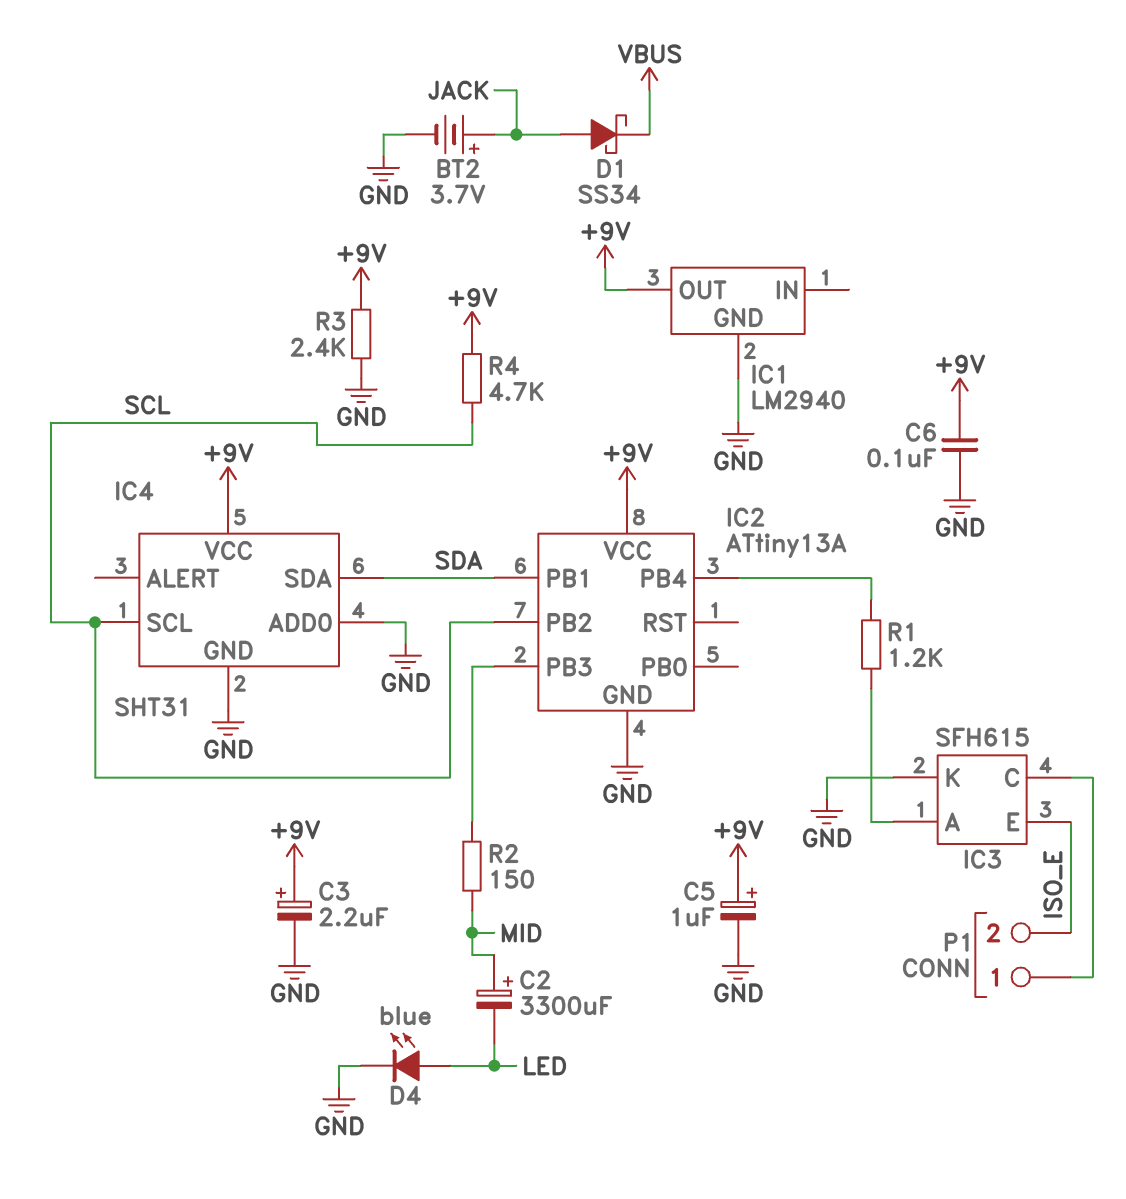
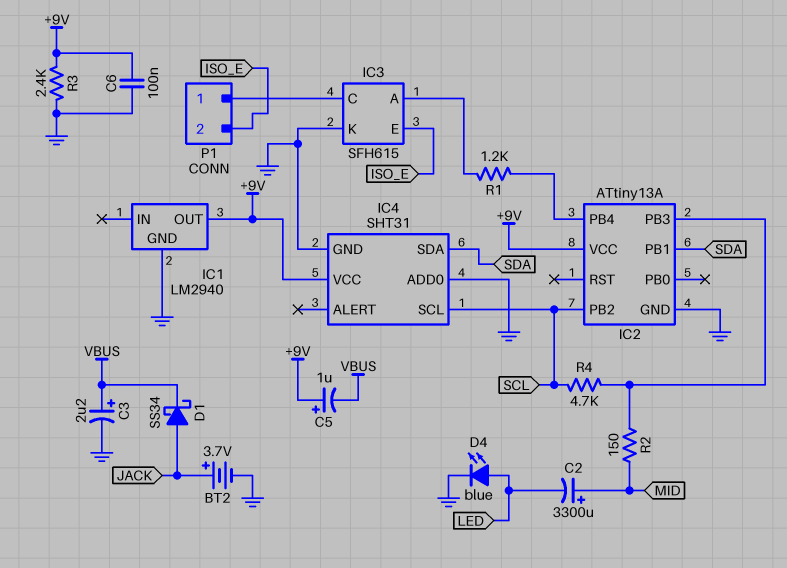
C3: 2.2uF (plus +9V, minus GND) -> 2.2uF (plus VBUS, minus GND)
C5: 1uF (plus +9V, minus GND) -> 1uF (plus +9V, minus VBUS)
R4: 4.7k (+9V, SCL) -> 4.7k (IC2/PB3, SCL)

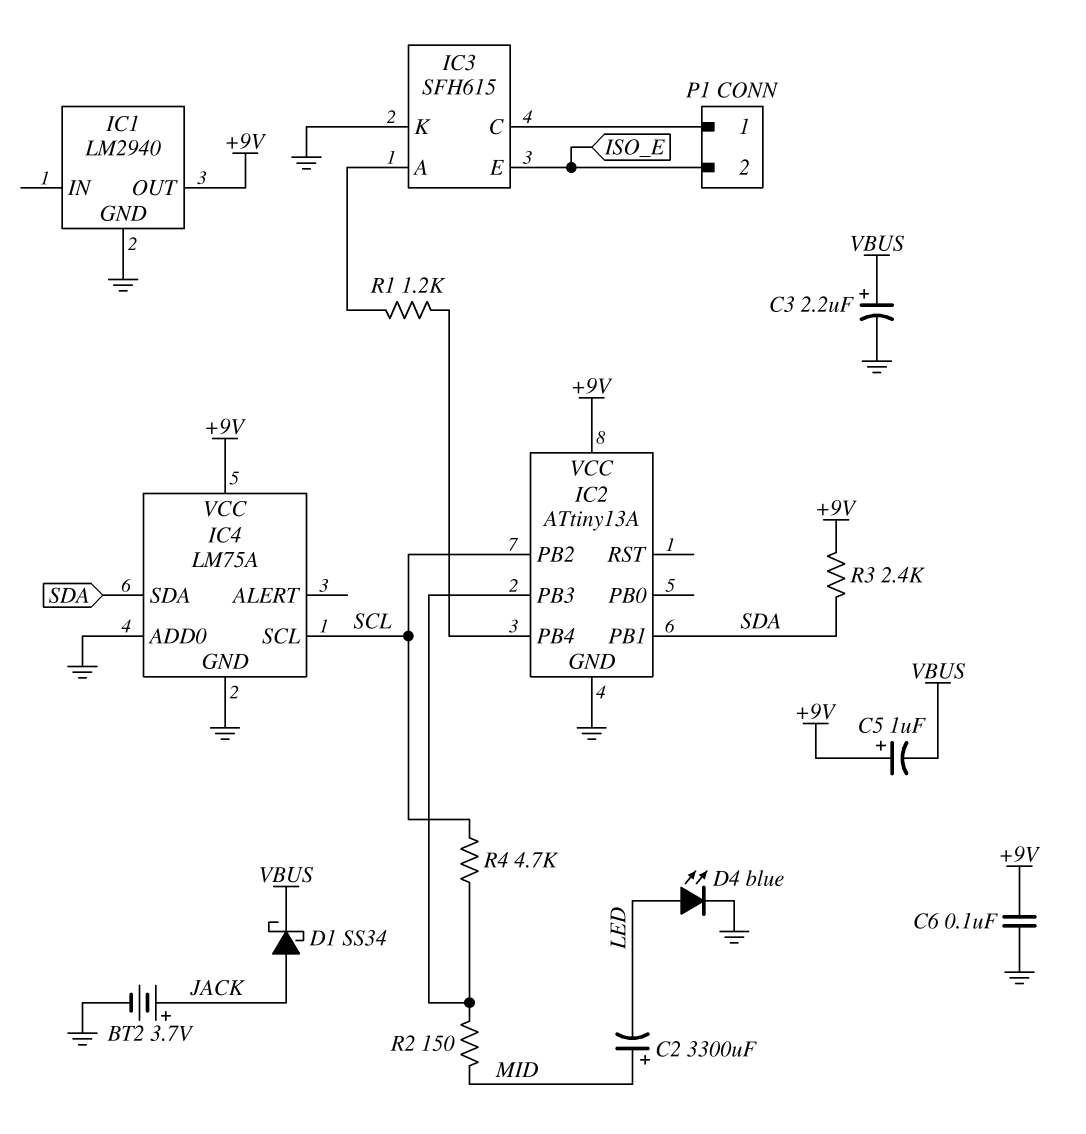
IC4: SHT31 -> LM75A
R3: 2.4k (+9V, GND) -> 2.4k (+9V, SDA)

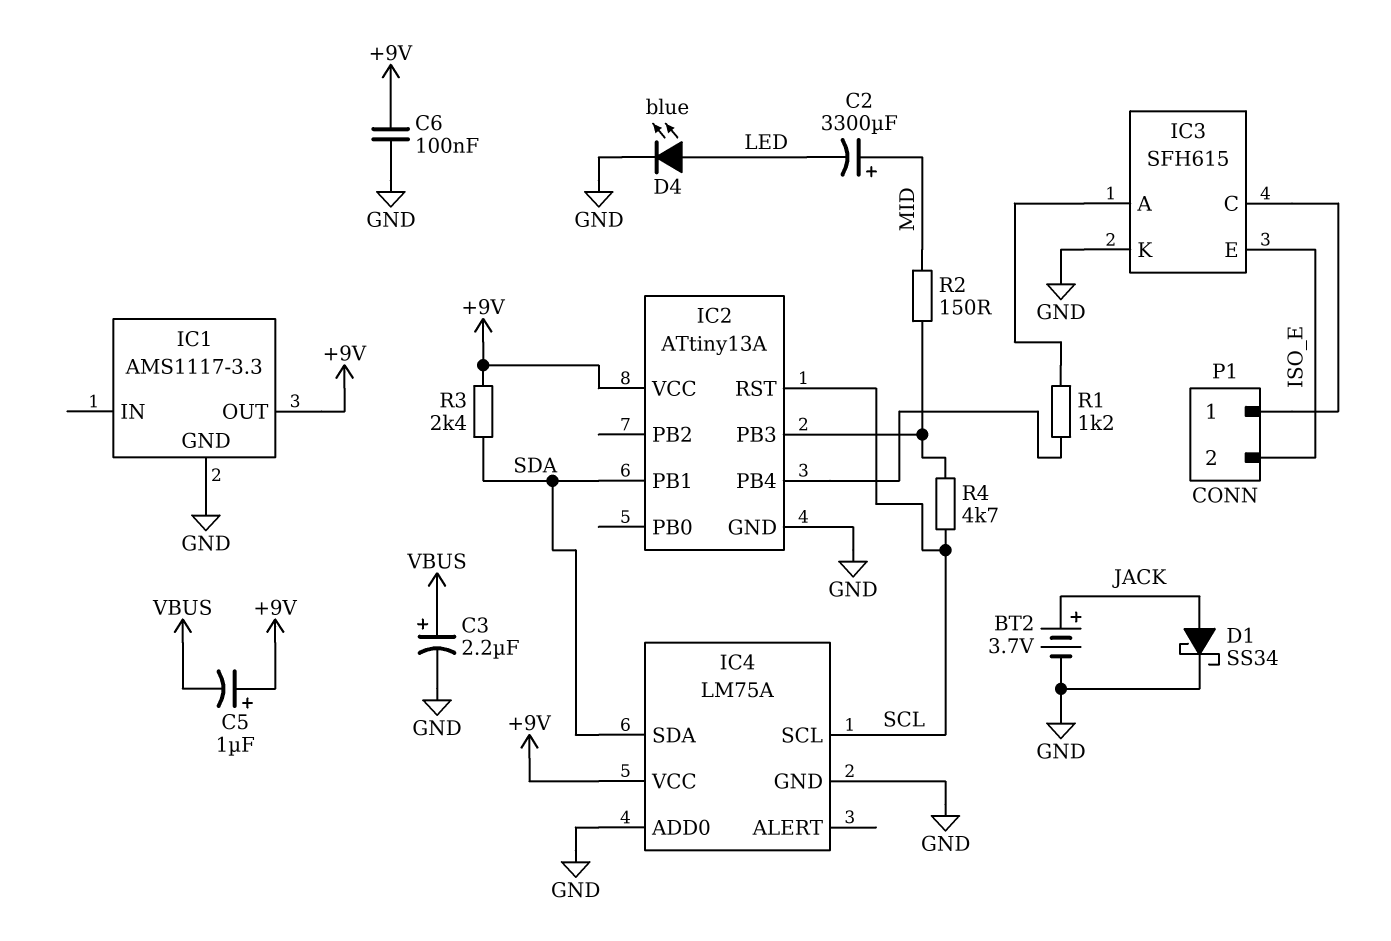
D1: schottky SS34 (A JACK, K VBUS) -> schottky SS34 (A JACK, K GND)
IC1: LM2940 -> AMS1117-3.3
IC2 pin PB2: SCL -> none
IC2 pin RST: none -> SCL

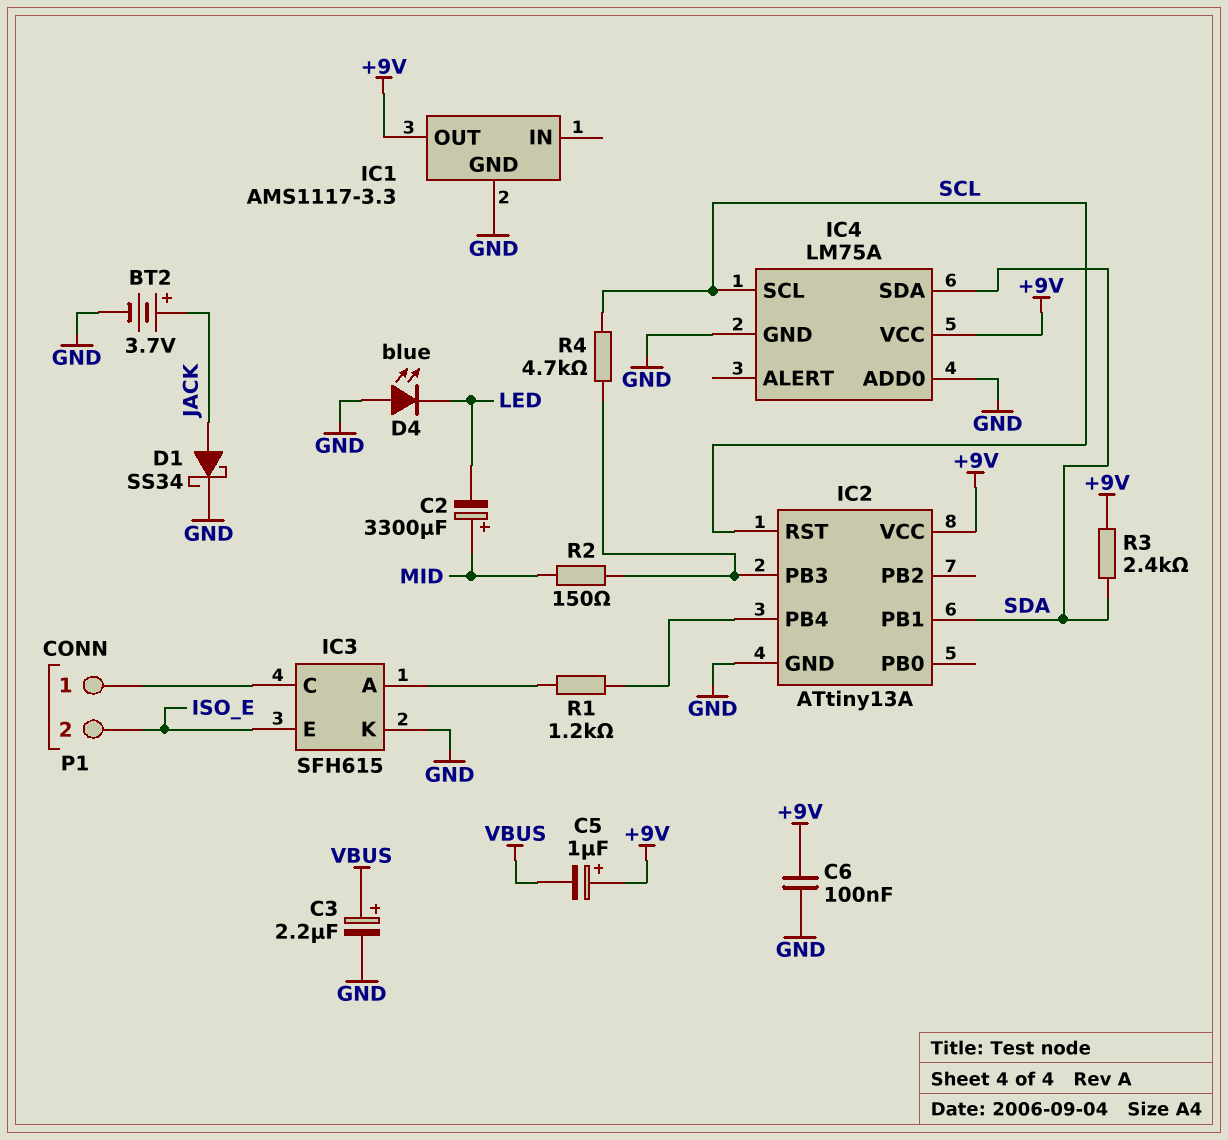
D4: LED blue (A LED, K GND) -> LED blue (A GND, K LED)

